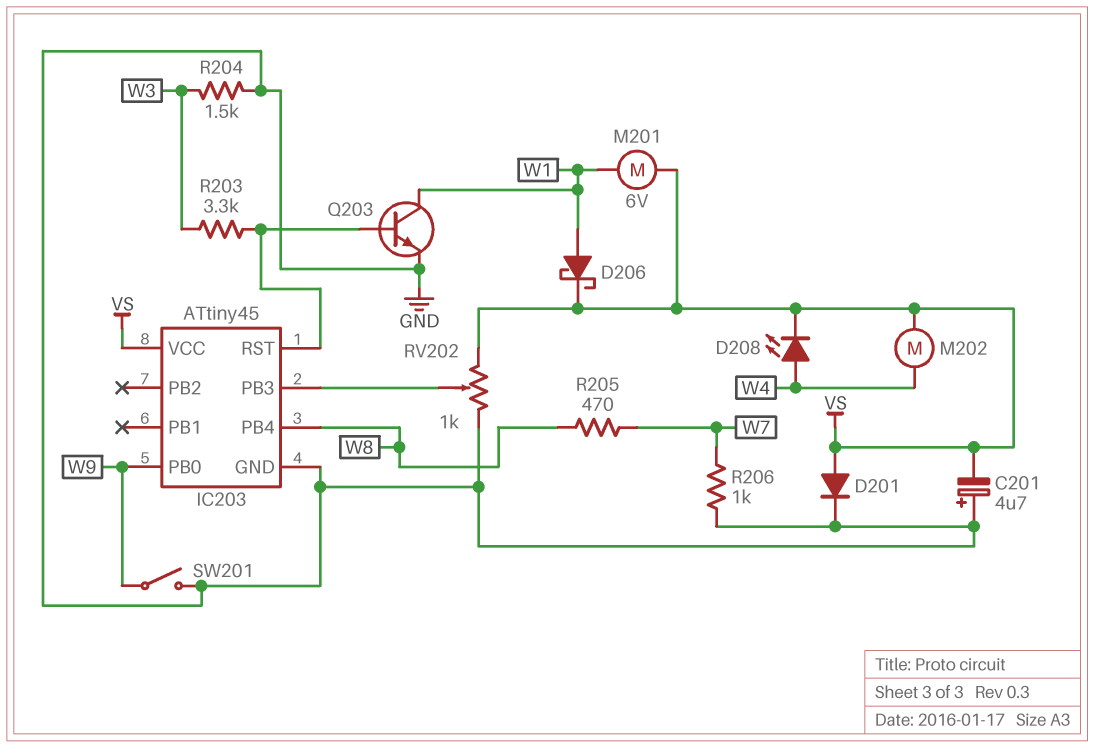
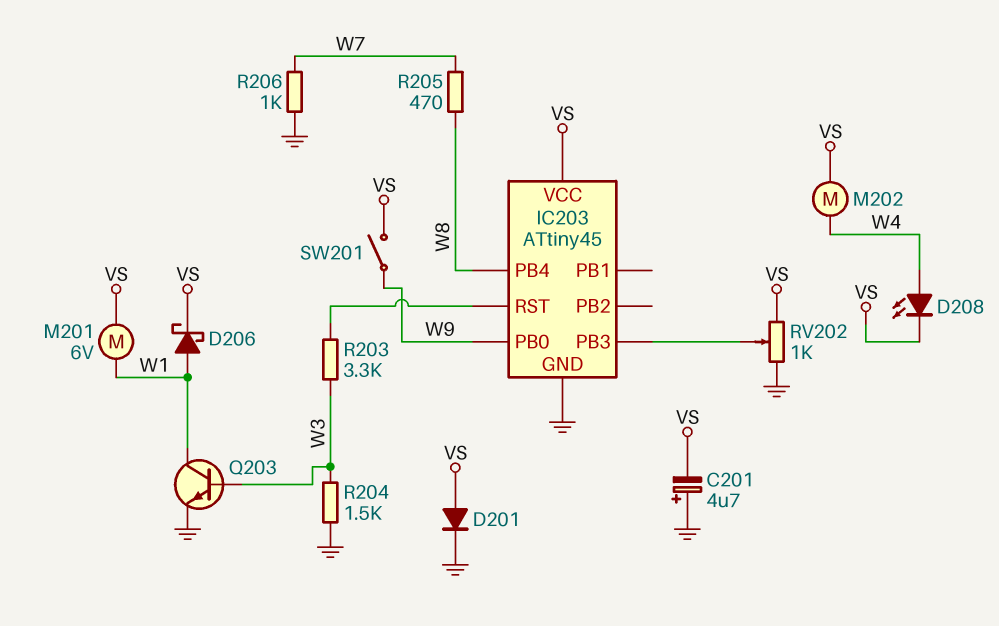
Q203: NPN (B IC203/RST, C W1, E GND) -> NPN (B W3, C W1, E GND)
SW201: switch (GND, W9) -> switch (VS, W9)

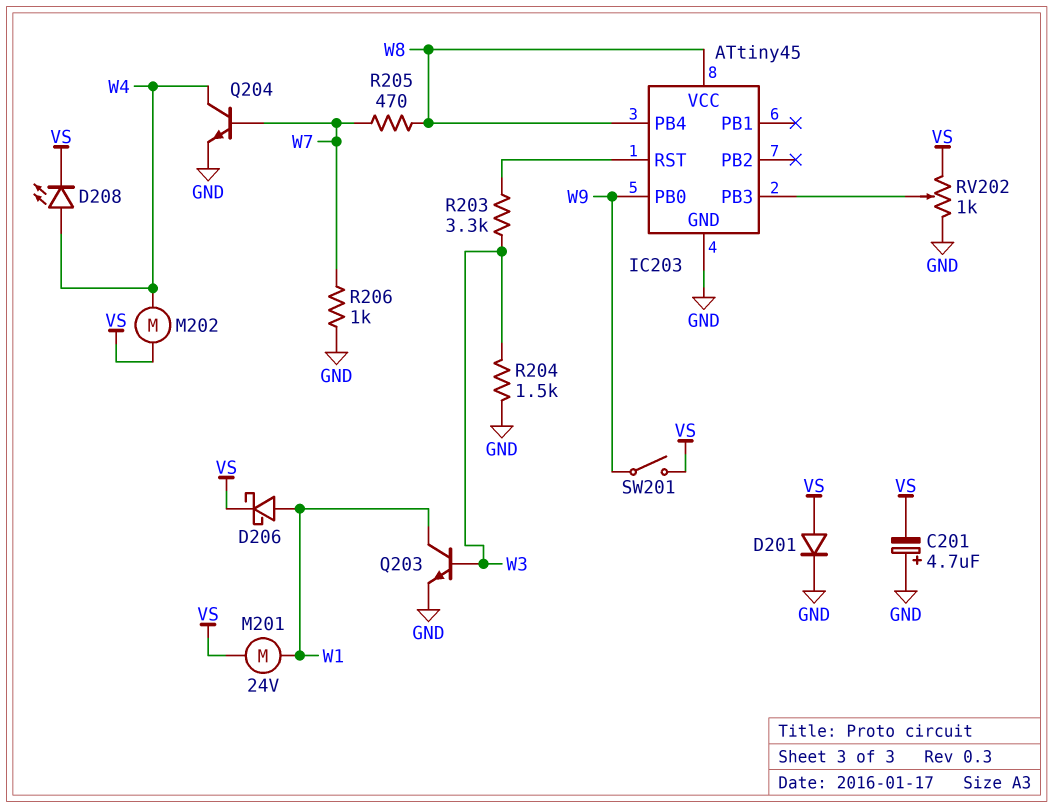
IC203 pin VCC: VS -> W8
M201: motor 6V (VS, W1) -> motor 24V (VS, W1)
Q204: none -> NPN (B W7, C W4, E GND)

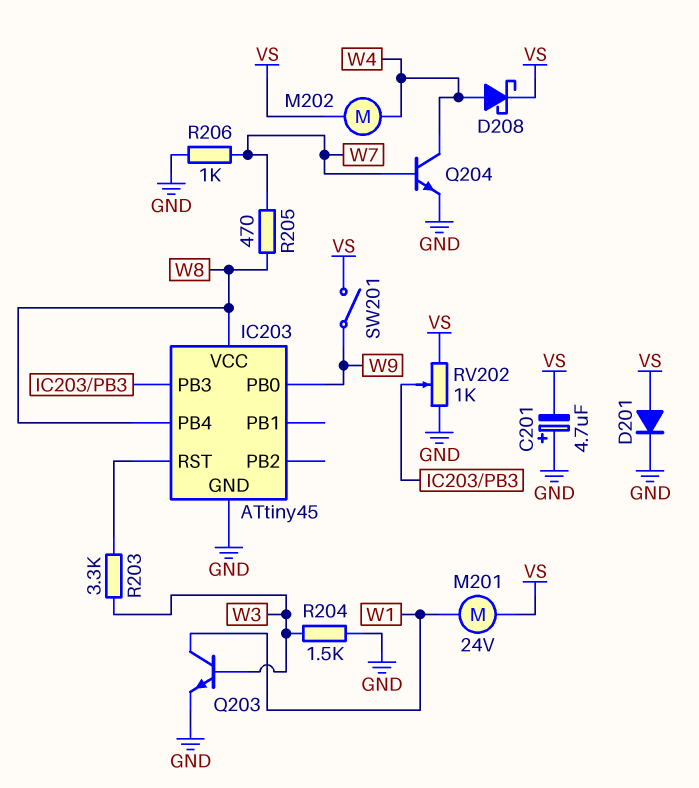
D206: schottky (A W1, K VS) -> none
D208: LED (A W4, K VS) -> schottky (A W4, K VS)

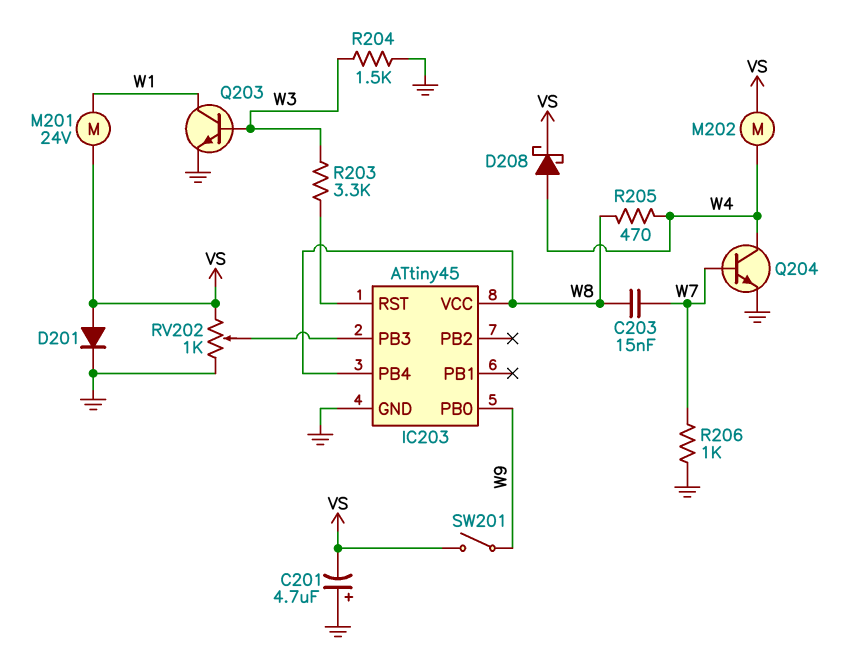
C203: none -> 15nF (W7, W8)
R205: 470 (W7, W8) -> 470 (W4, W8)

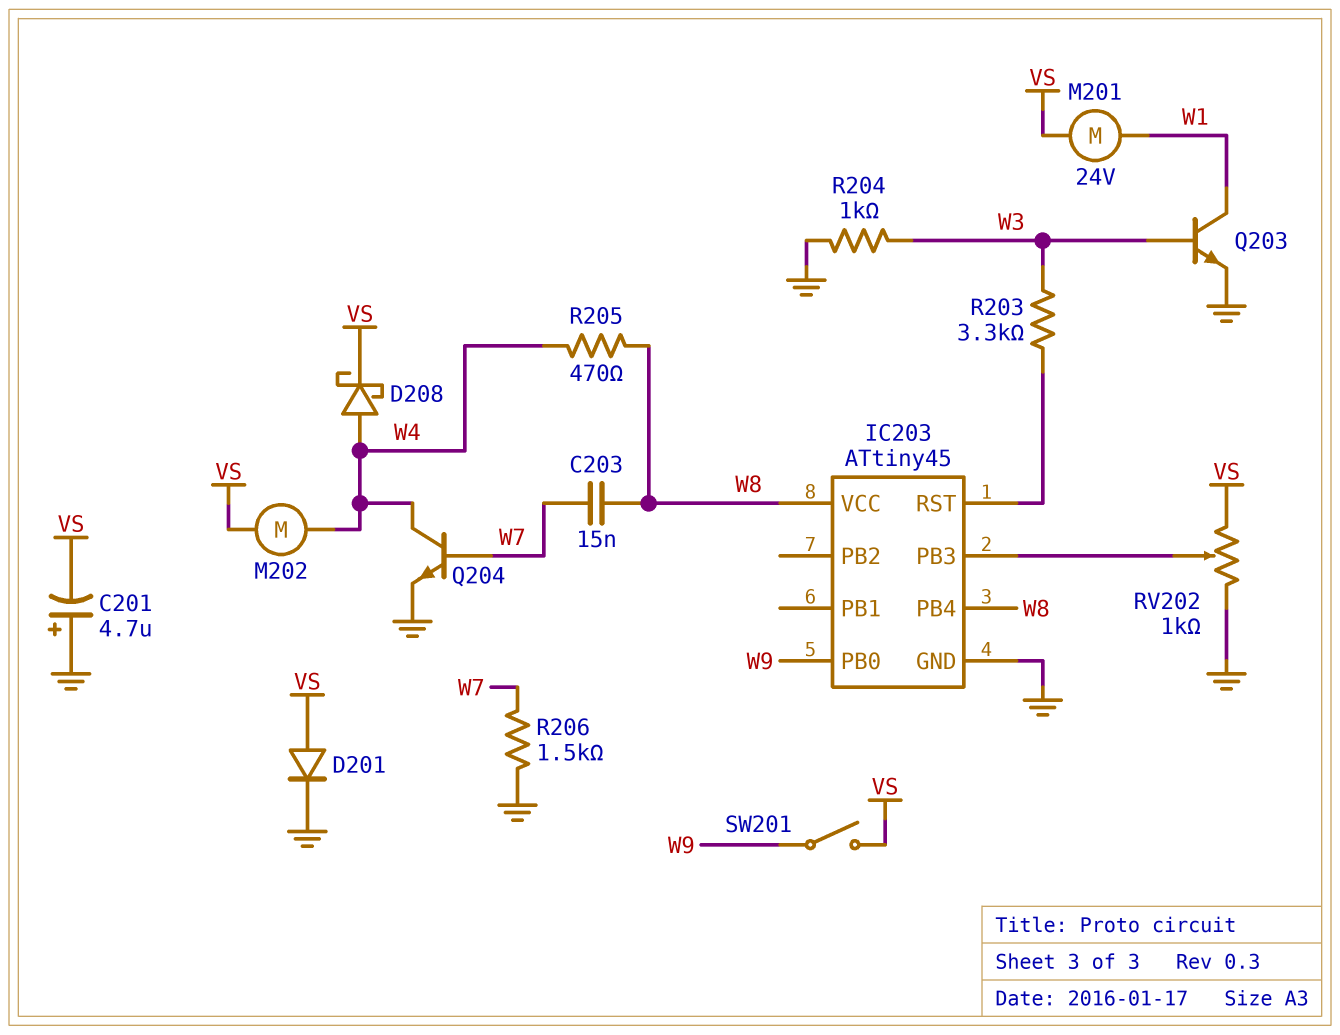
R204: 1.5k (GND, W3) -> 1k (GND, W3)
R206: 1k (GND, W7) -> 1.5k (GND, W7)

